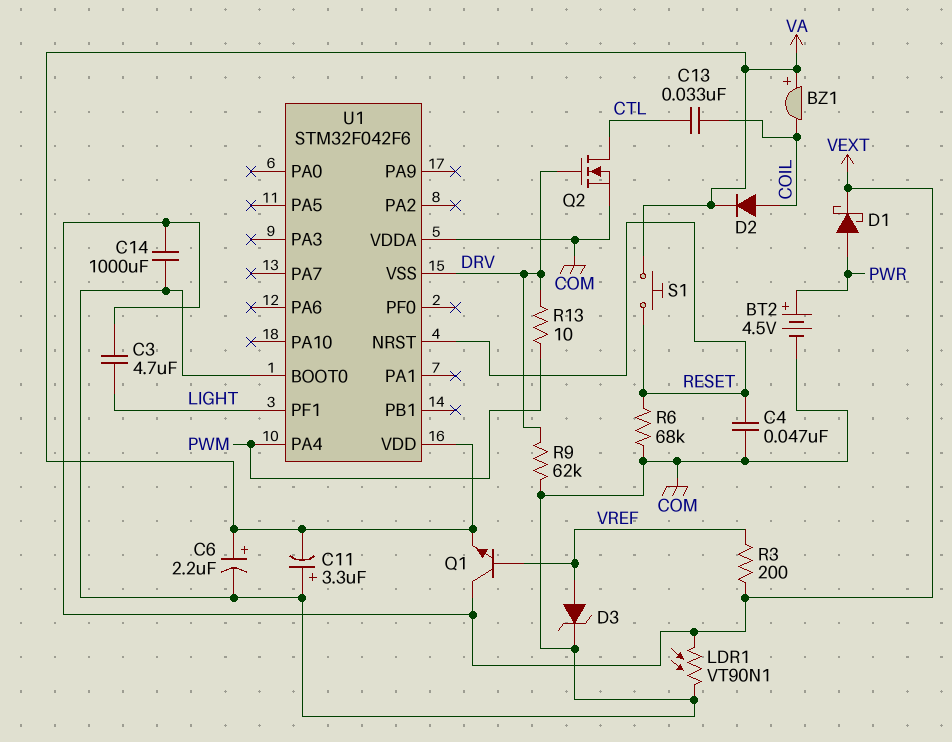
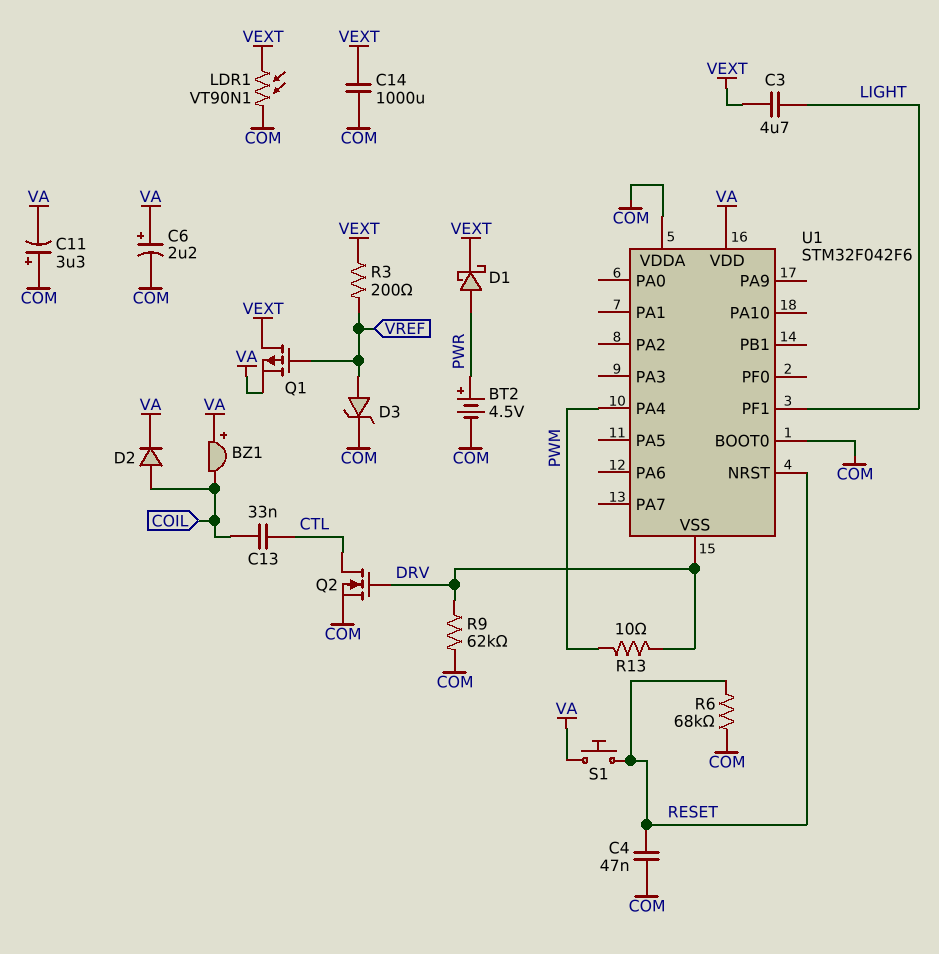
Q1: NPN (B VREF, C VEXT, E VA) -> PMOS (G VREF, D VEXT, S VA)

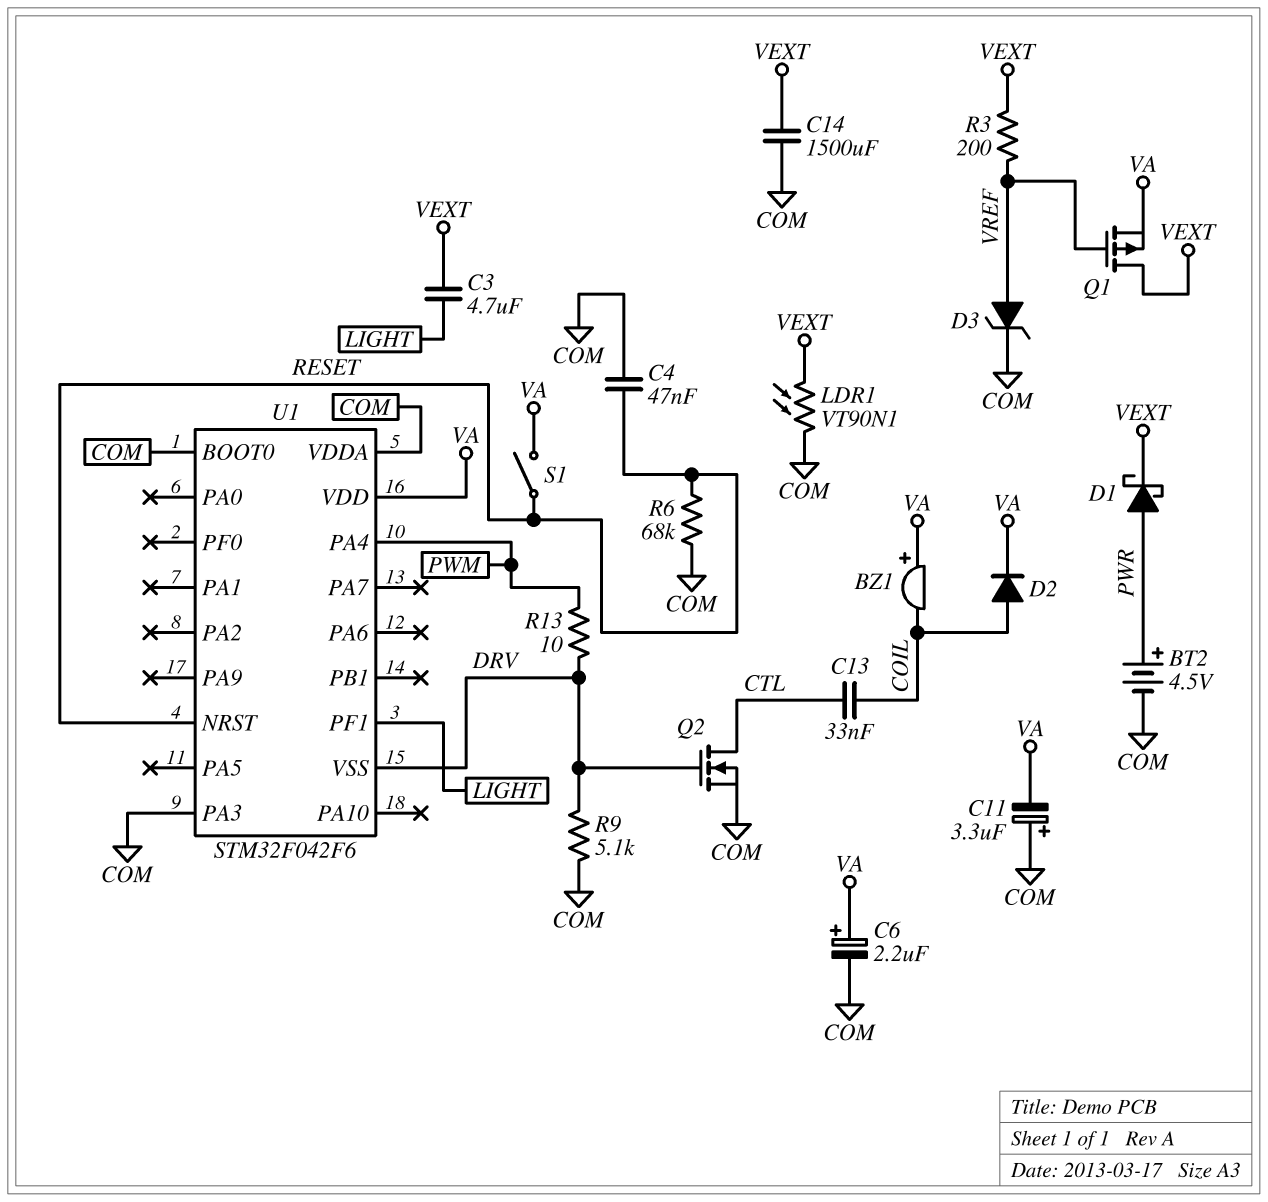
C14: 1000uF (COM, VEXT) -> 1500uF (COM, VEXT)
R9: 62k (COM, DRV) -> 5.1k (COM, DRV)
S1: button (RESET, VA) -> switch (RESET, VA)
U1 pin PA3: none -> COM

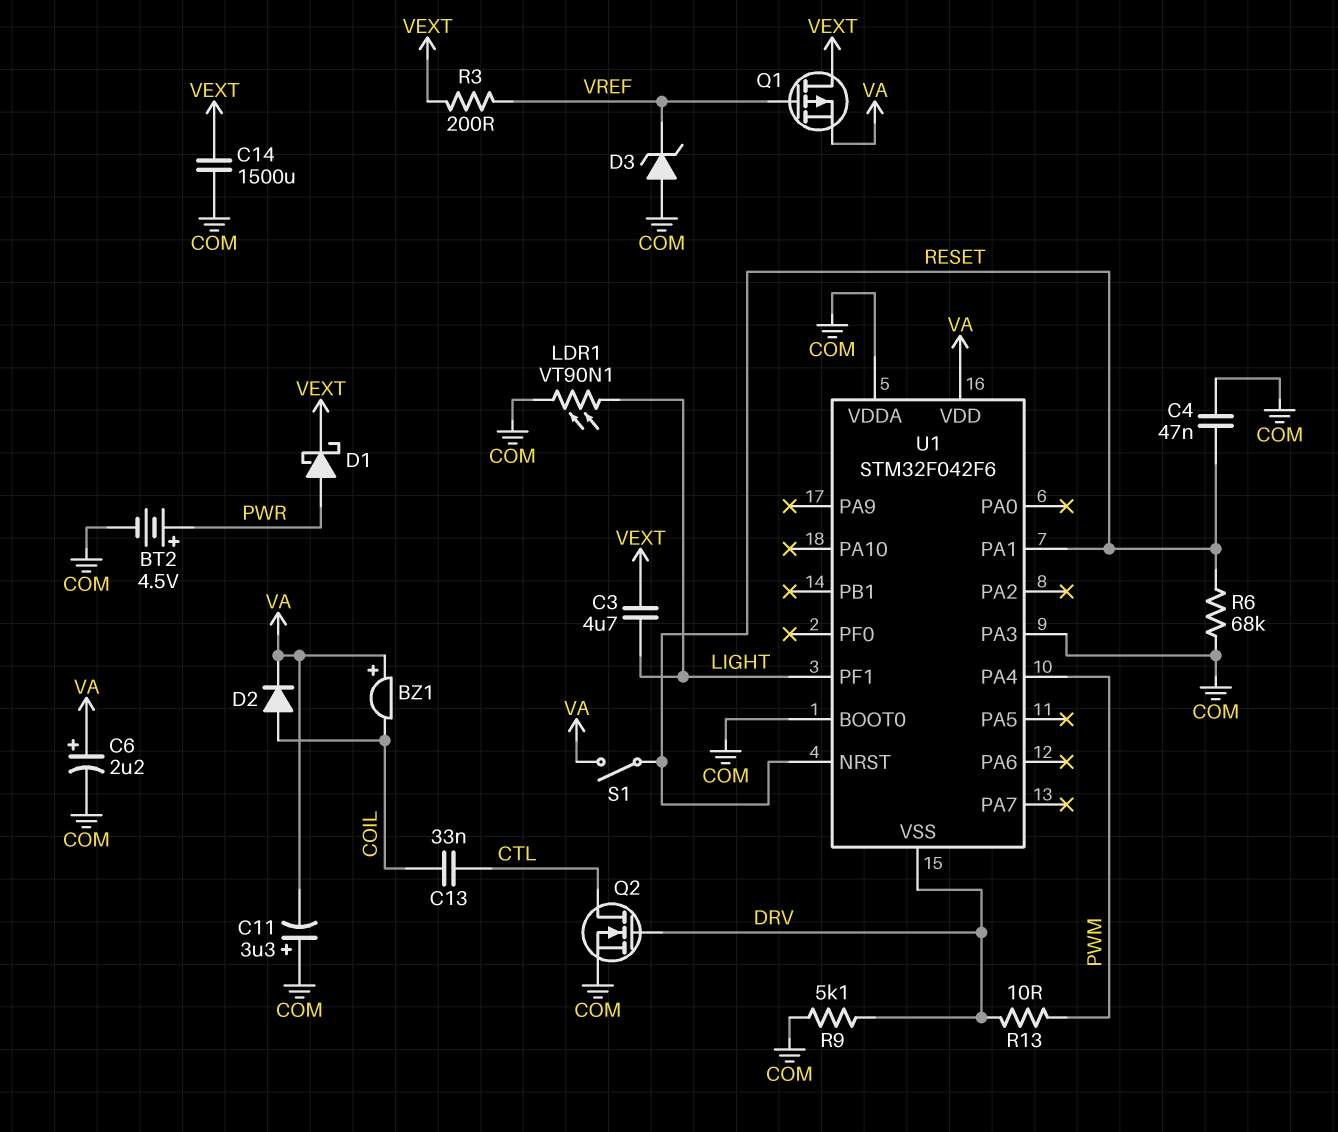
D3: zener (A VREF, K COM) -> zener (A COM, K VREF)
LDR1: VT90N1 (COM, VEXT) -> VT90N1 (COM, LIGHT)
U1 pin PA1: none -> RESET

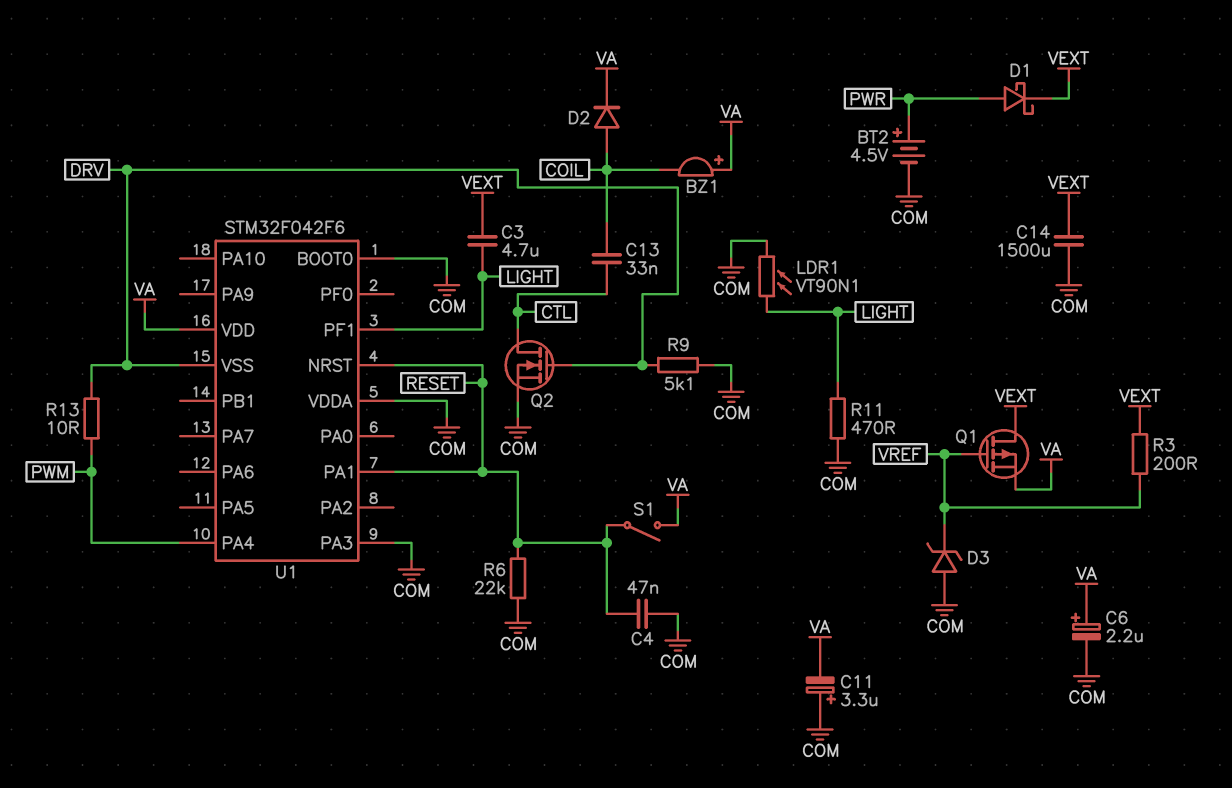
R6: 68k (COM, RESET) -> 22k (COM, RESET)
R11: none -> 470 (COM, LIGHT)

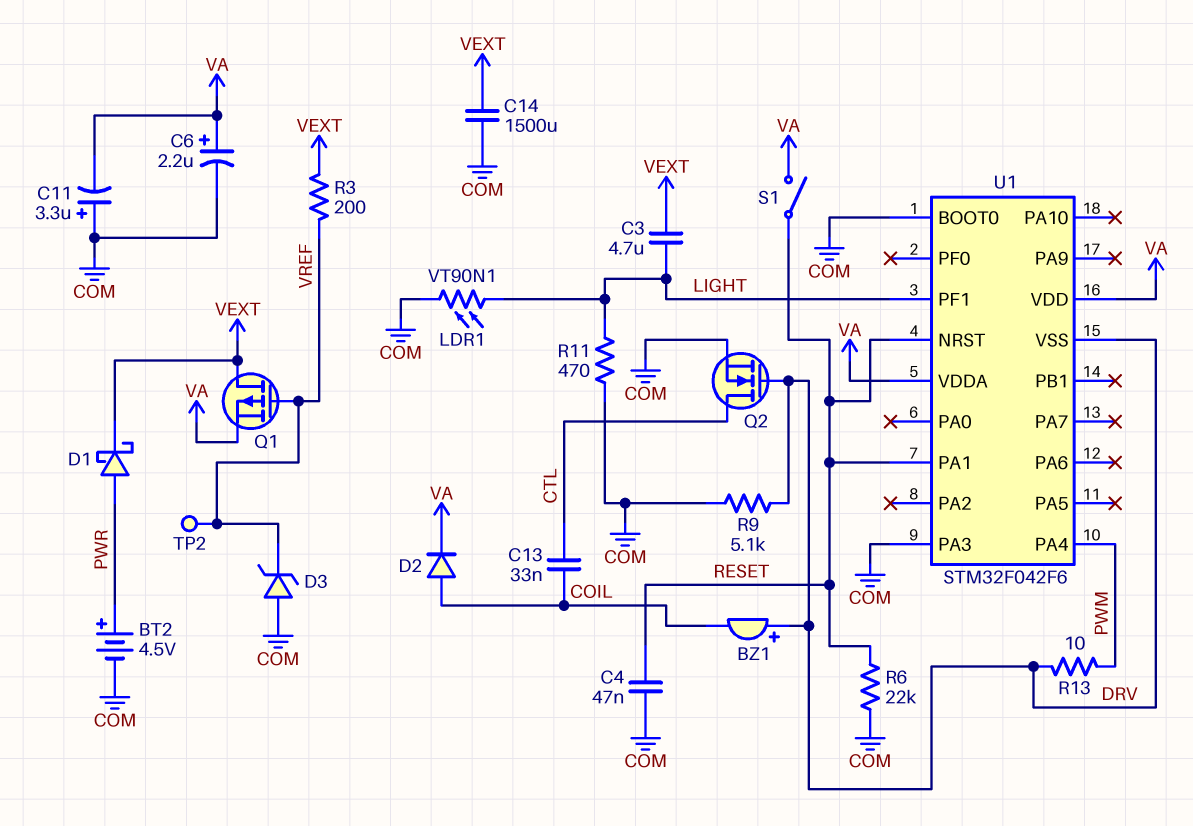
BZ1: buzzer (plus VA, minus COIL) -> buzzer (plus DRV, minus COIL)
TP2: none -> test point (VREF)
U1 pin VDDA: COM -> VA

